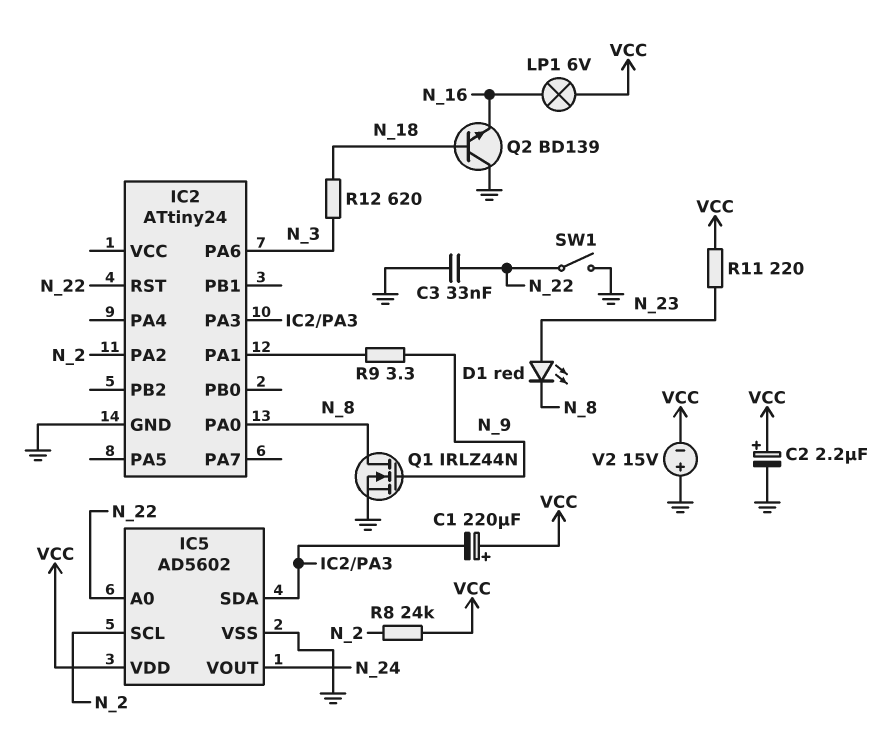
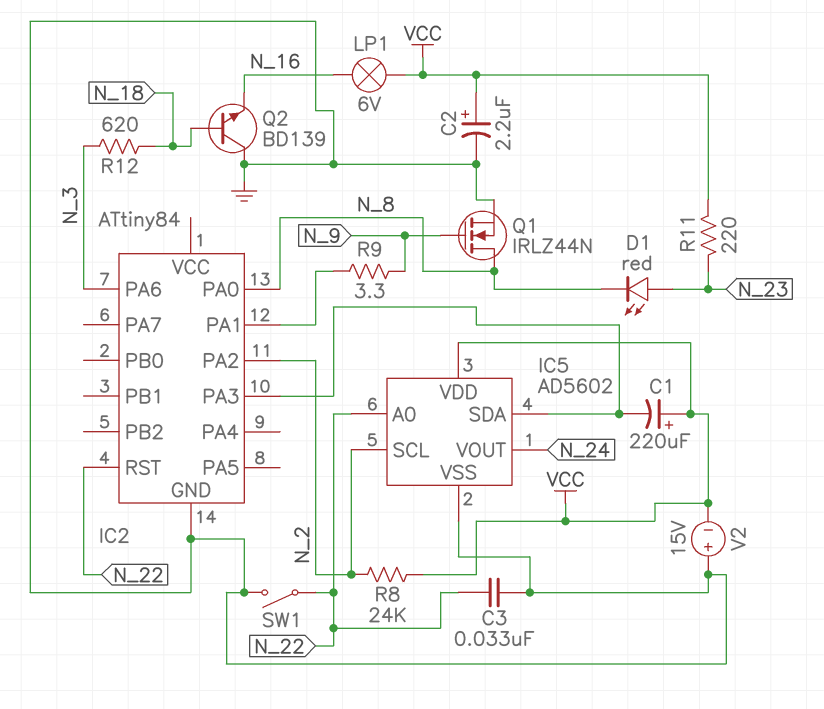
IC2: ATtiny24 -> ATtiny84

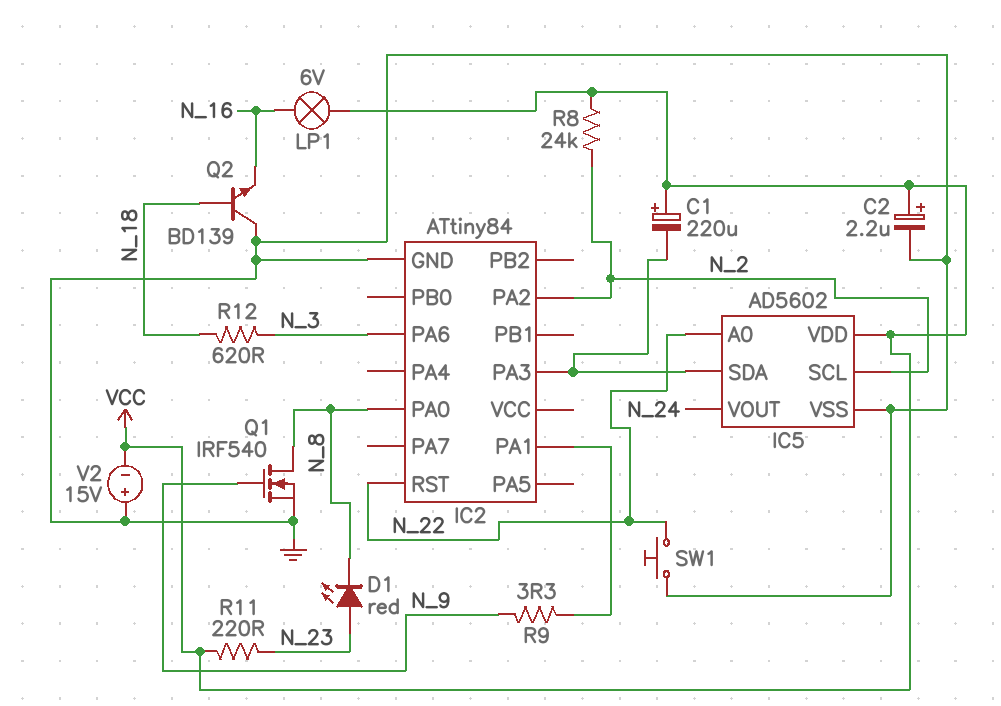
C3: 33nF (GND, N_22) -> none
Q1: NMOS IRLZ44N (G N_9, D N_8, S GND) -> NMOS IRF540 (G N_9, D N_8, S GND)
SW1: switch (GND, N_22) -> button (GND, N_22)

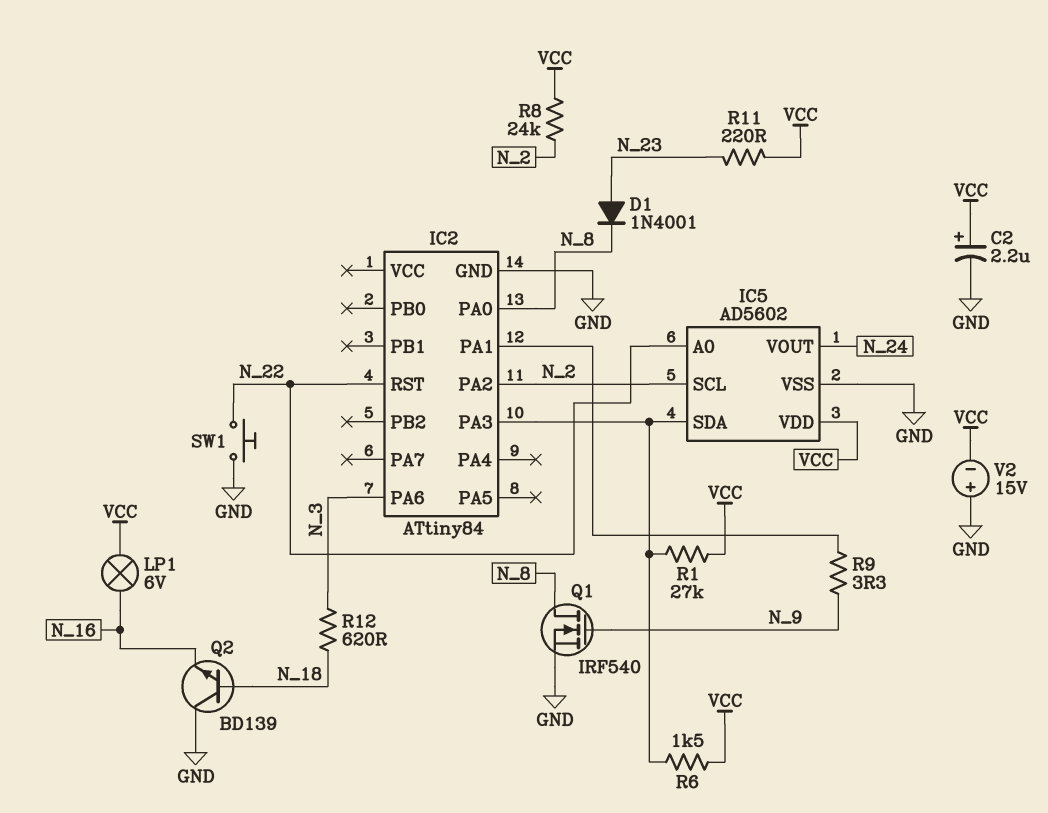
C1: 220uF (plus VCC, minus IC2/PA3) -> none
D1: LED red (A N_23, K N_8) -> diode 1N4001 (A N_23, K N_8)
R1: none -> 27k (IC2/PA3, VCC)
R6: none -> 1.5k (IC2/PA3, VCC)

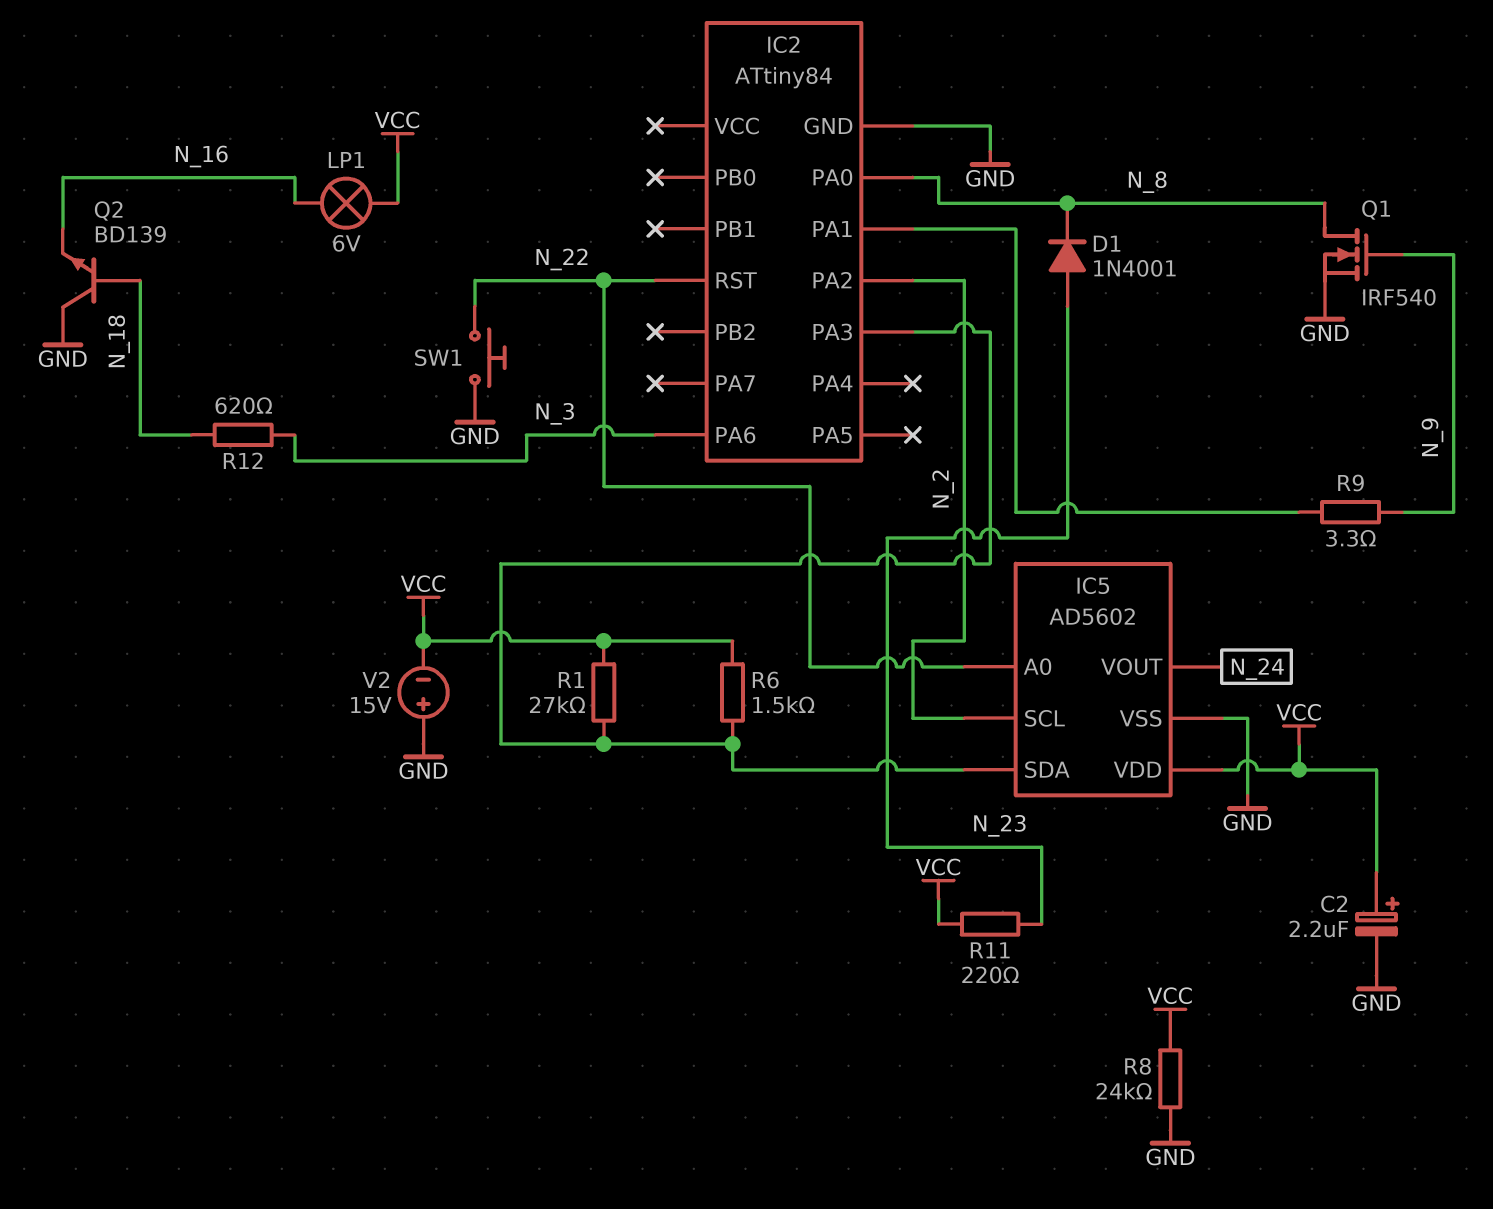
R8: 24k (N_2, VCC) -> 24k (GND, VCC)

